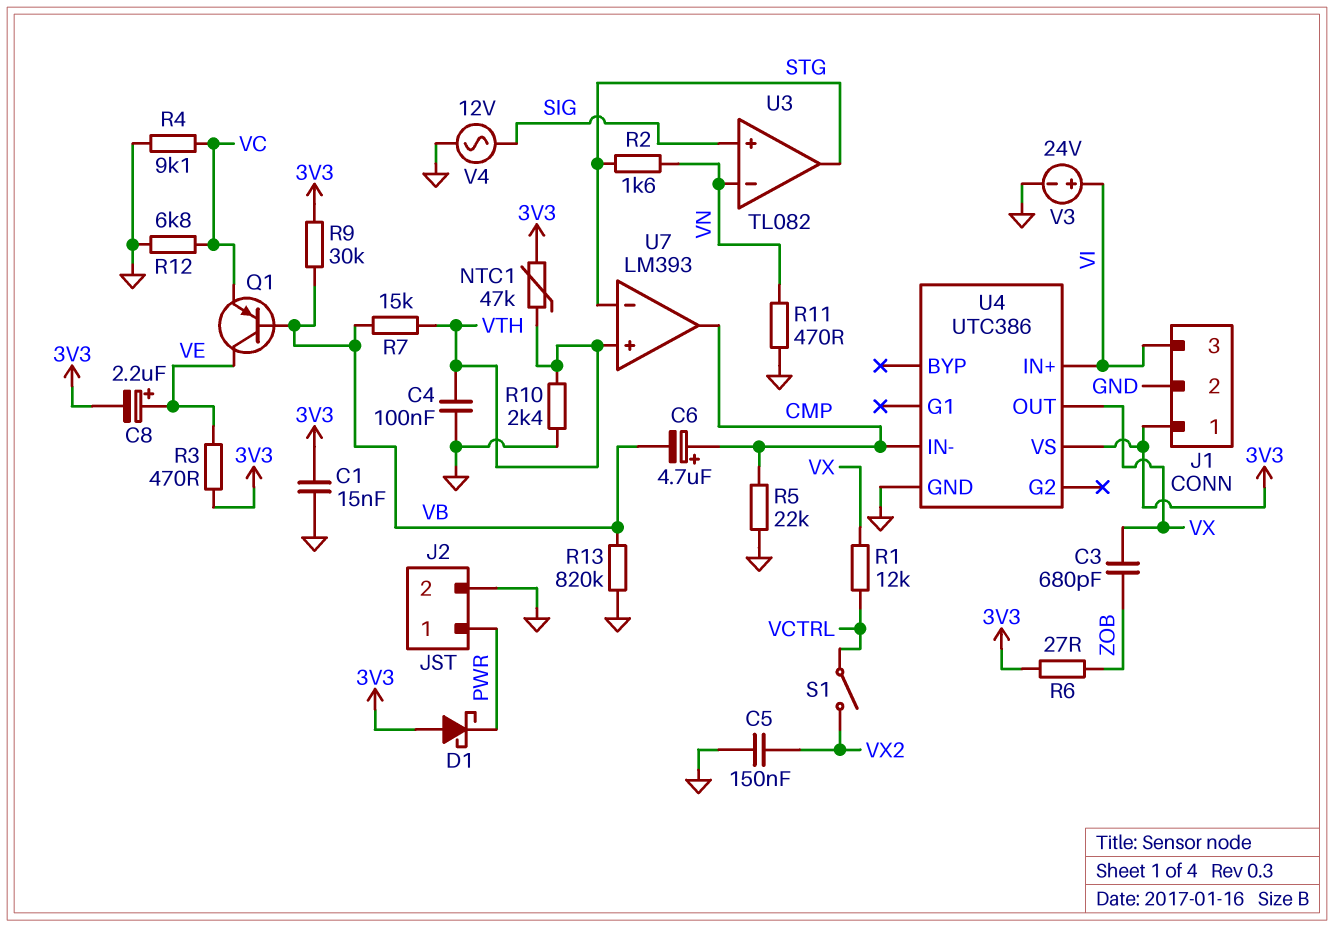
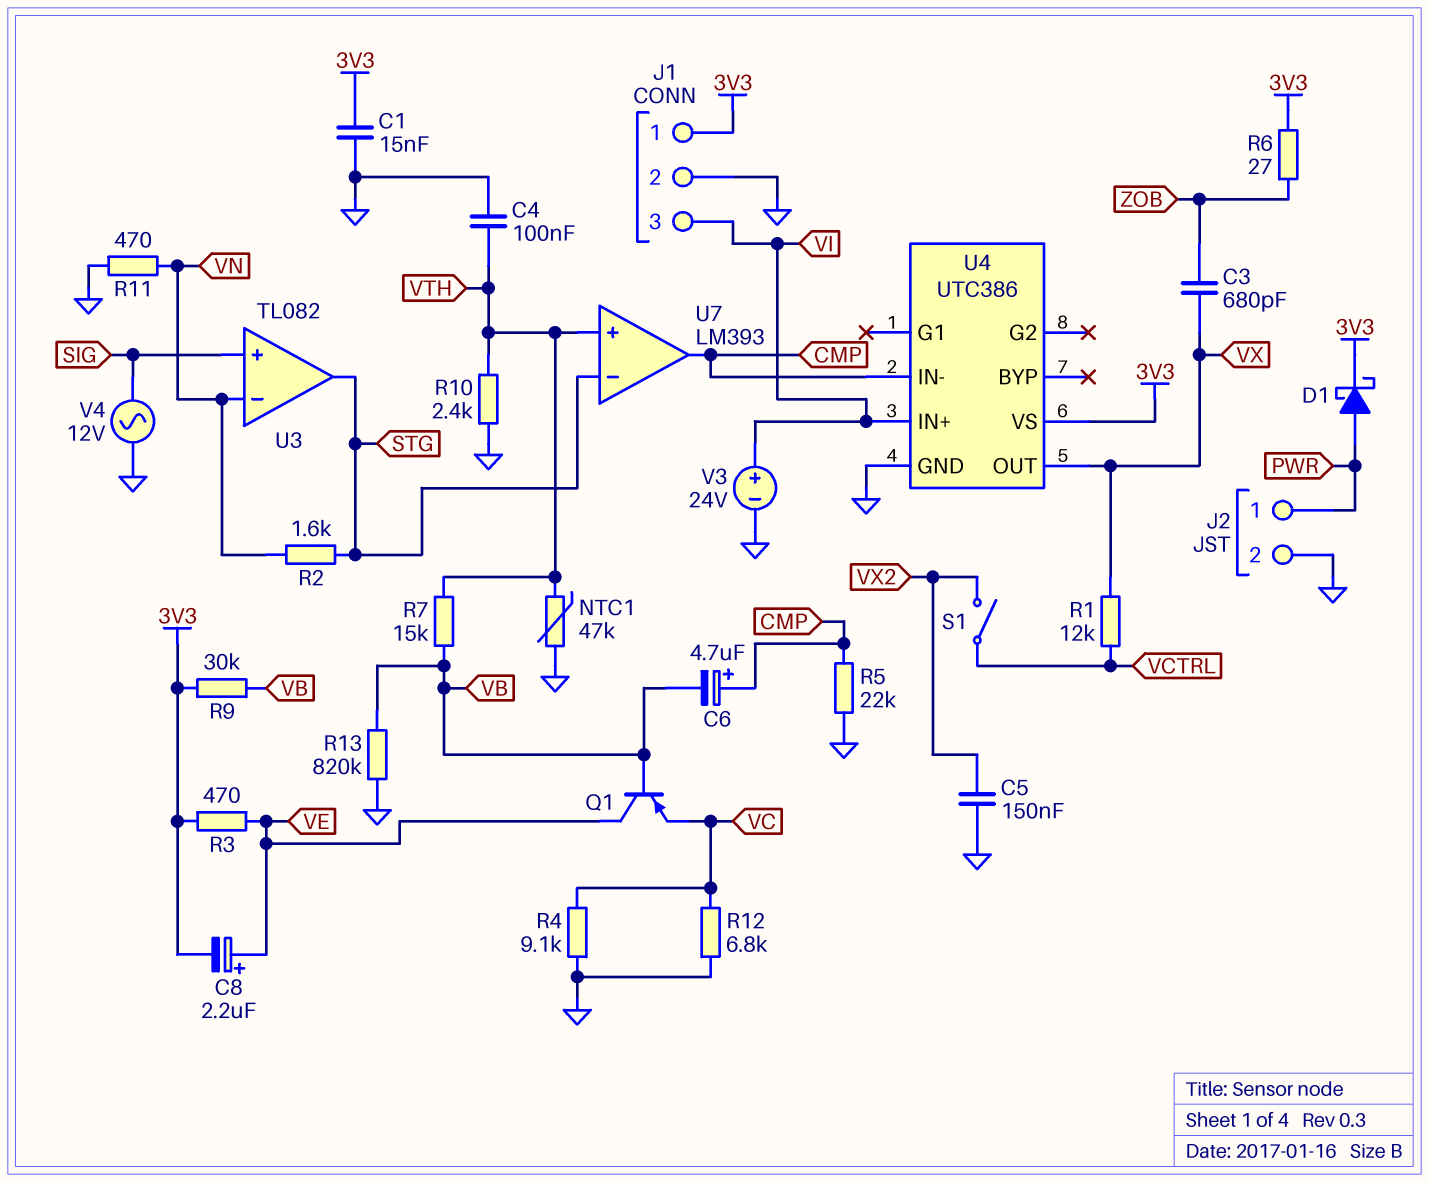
D1: schottky (A 3V3, K PWR) -> schottky (A PWR, K 3V3)
NTC1: 47k (3V3, VTH) -> 47k (GND, VTH)

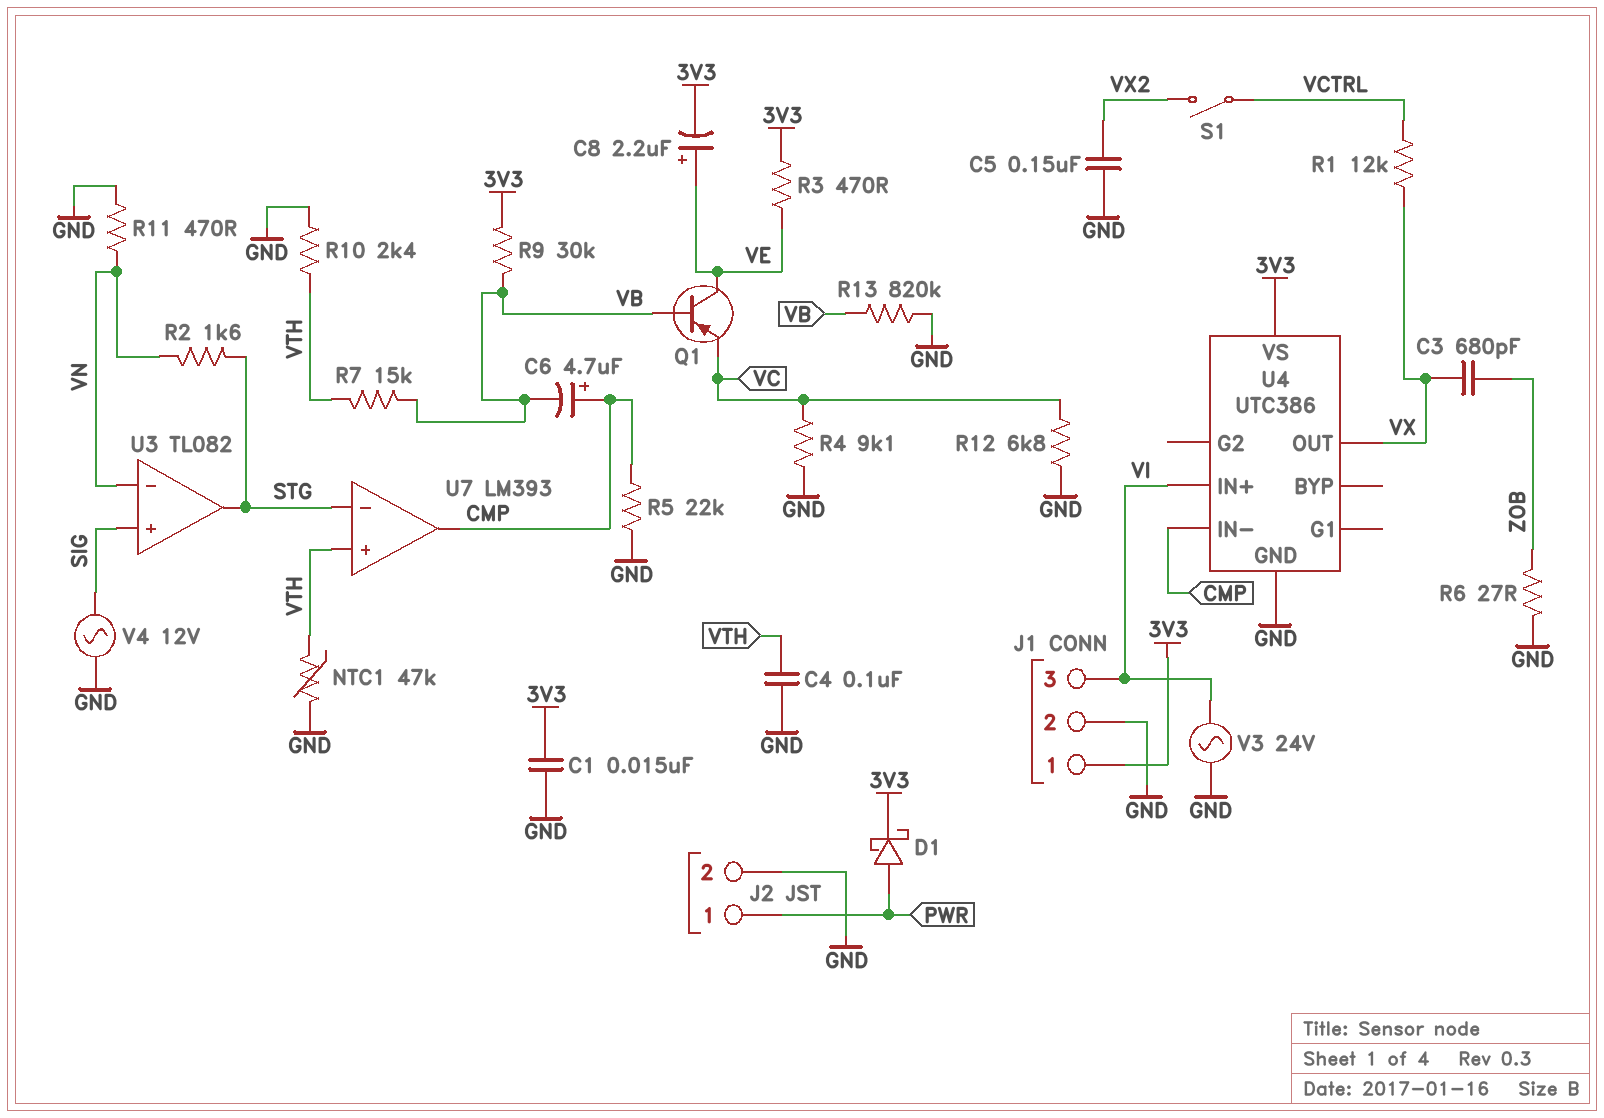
R6: 27 (3V3, ZOB) -> 27 (GND, ZOB)
V3: 24V (plus VI, minus GND) -> AC 24V (GND, VI)

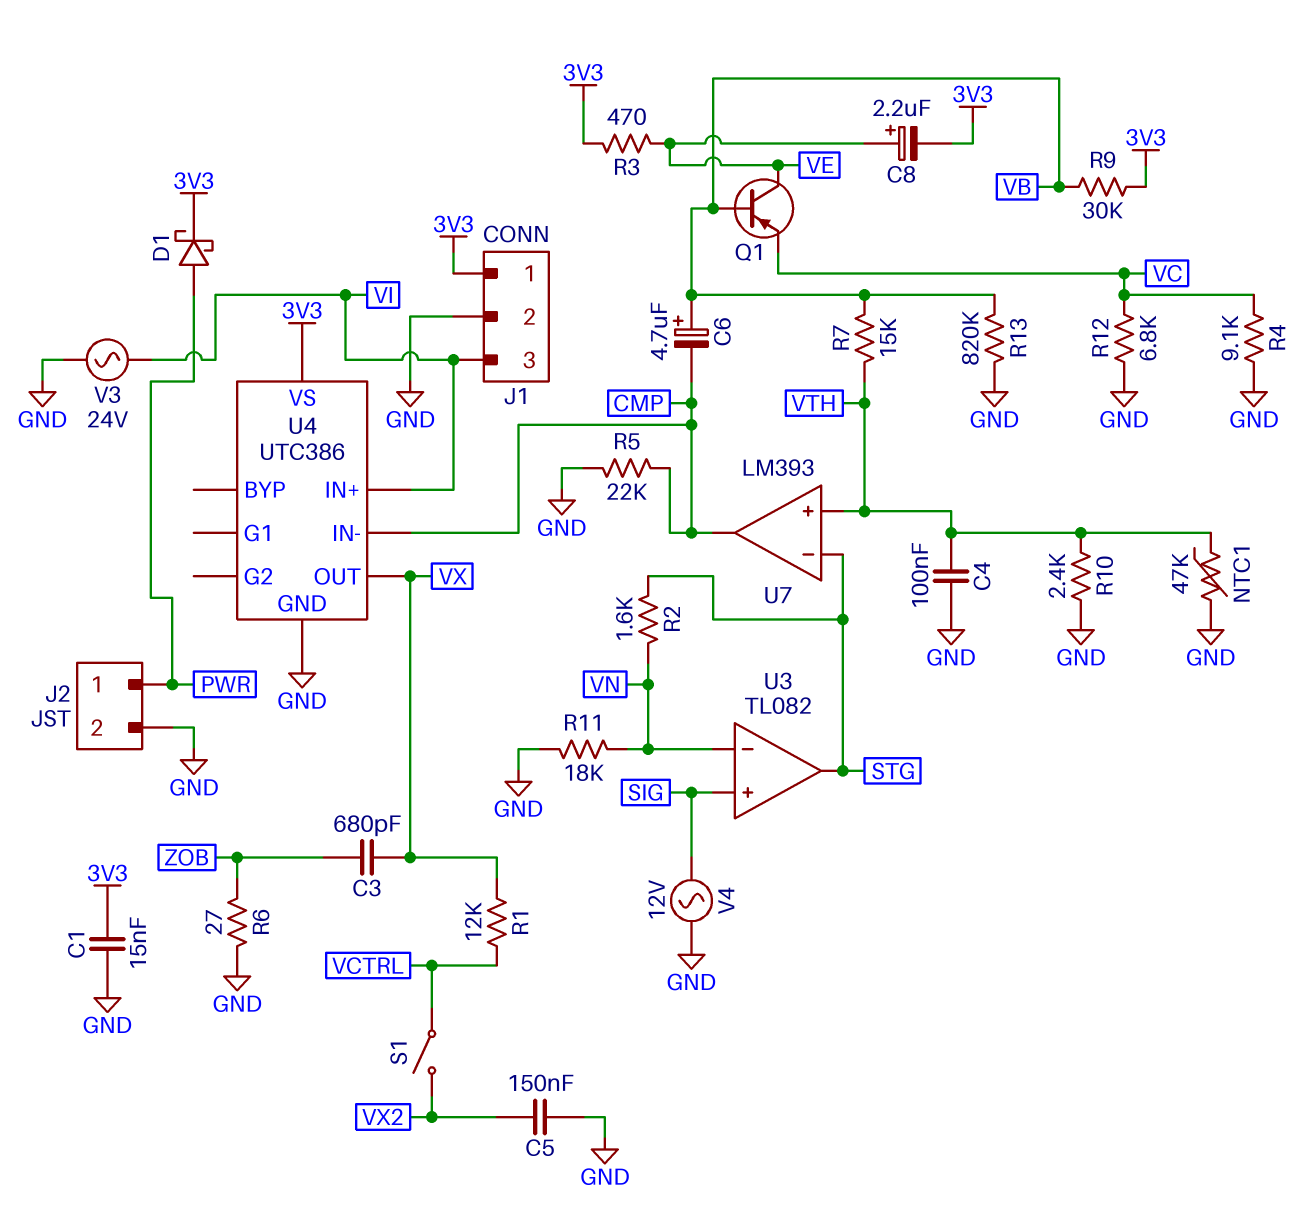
C6: 4.7uF (plus CMP, minus VB) -> 4.7uF (plus VB, minus CMP)
R11: 470 (GND, VN) -> 18k (GND, VN)

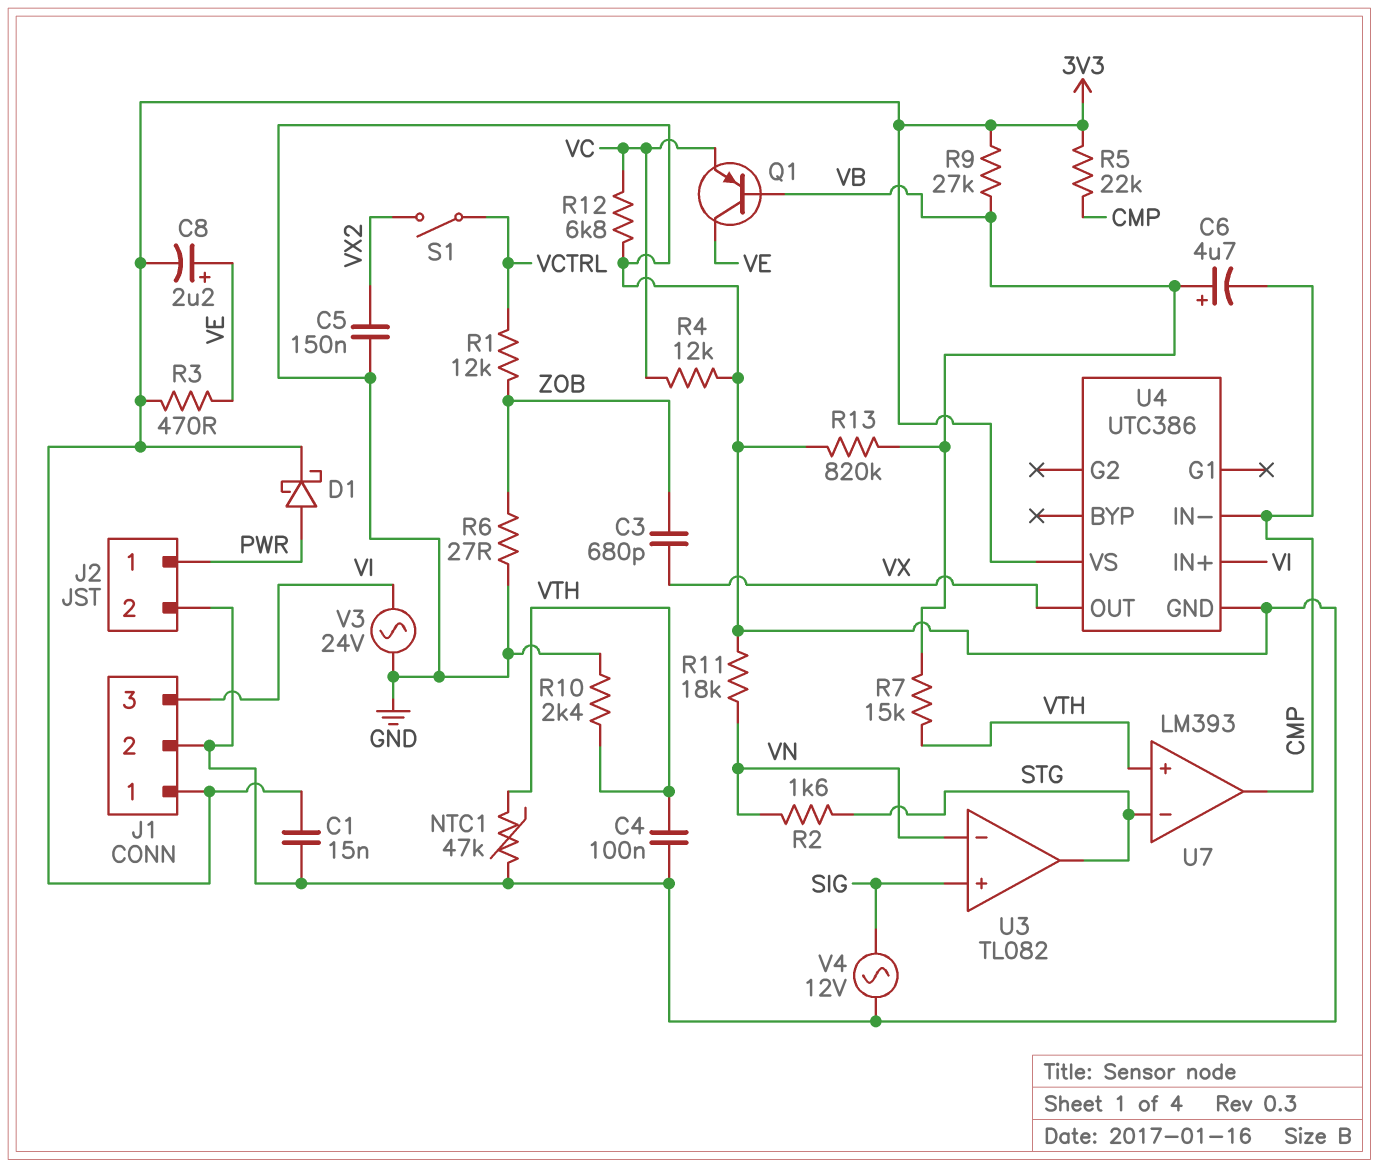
R1: 12k (VCTRL, VX) -> 12k (VCTRL, ZOB)
R4: 9.1k (GND, VC) -> 12k (GND, VC)
R5: 22k (CMP, GND) -> 22k (3V3, CMP)
R9: 30k (3V3, VB) -> 27k (3V3, VB)

